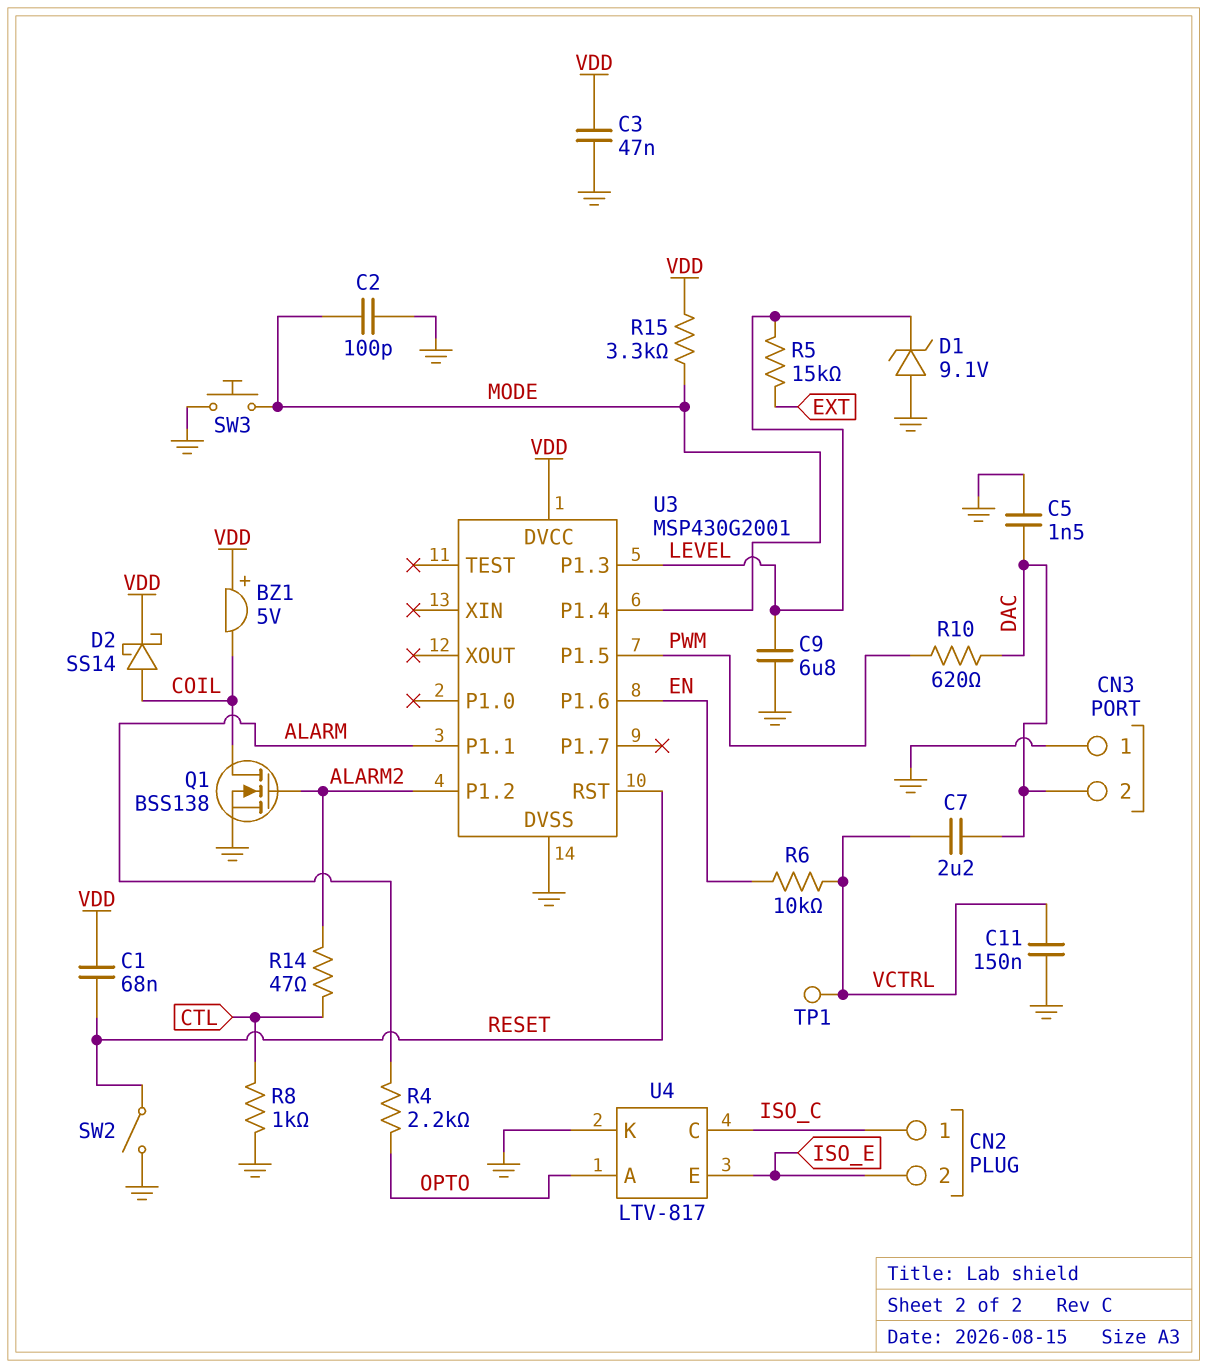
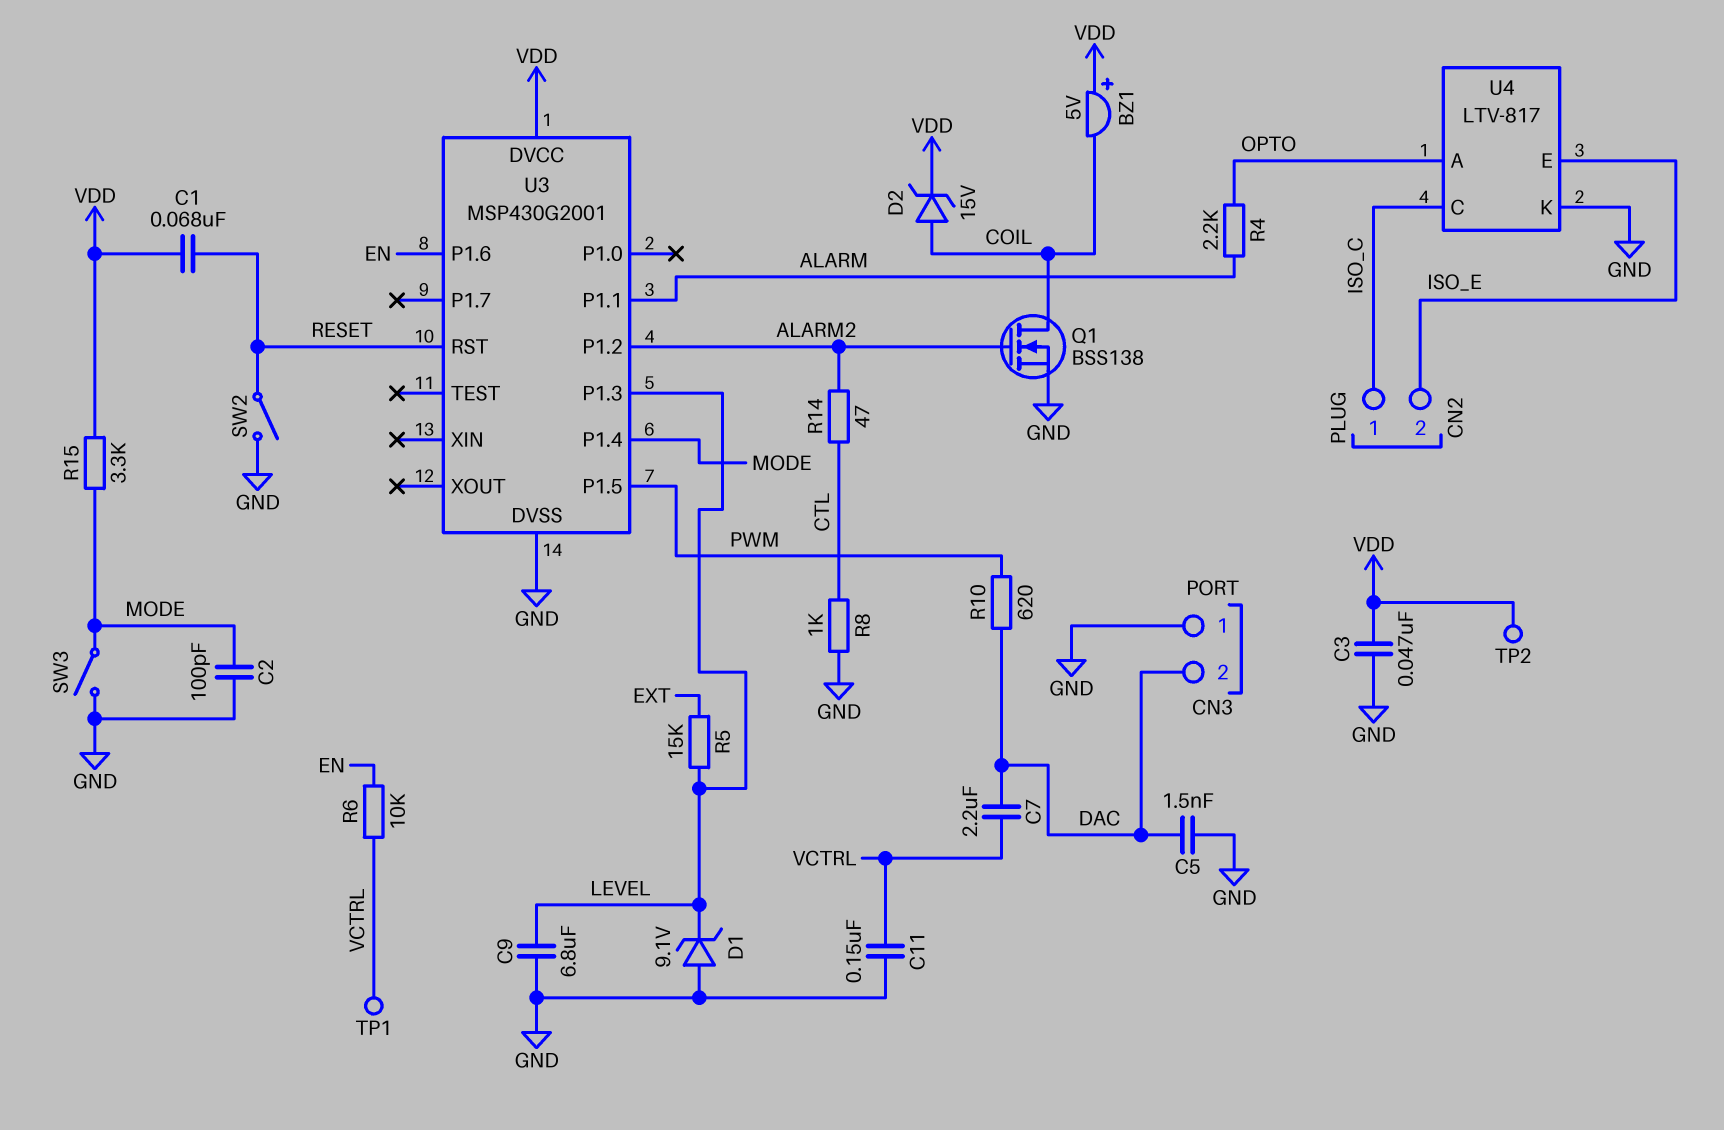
D2: schottky SS14 (A COIL, K VDD) -> zener 15V (A COIL, K VDD)
SW3: button (GND, MODE) -> switch (GND, MODE)
TP2: none -> test point (VDD)

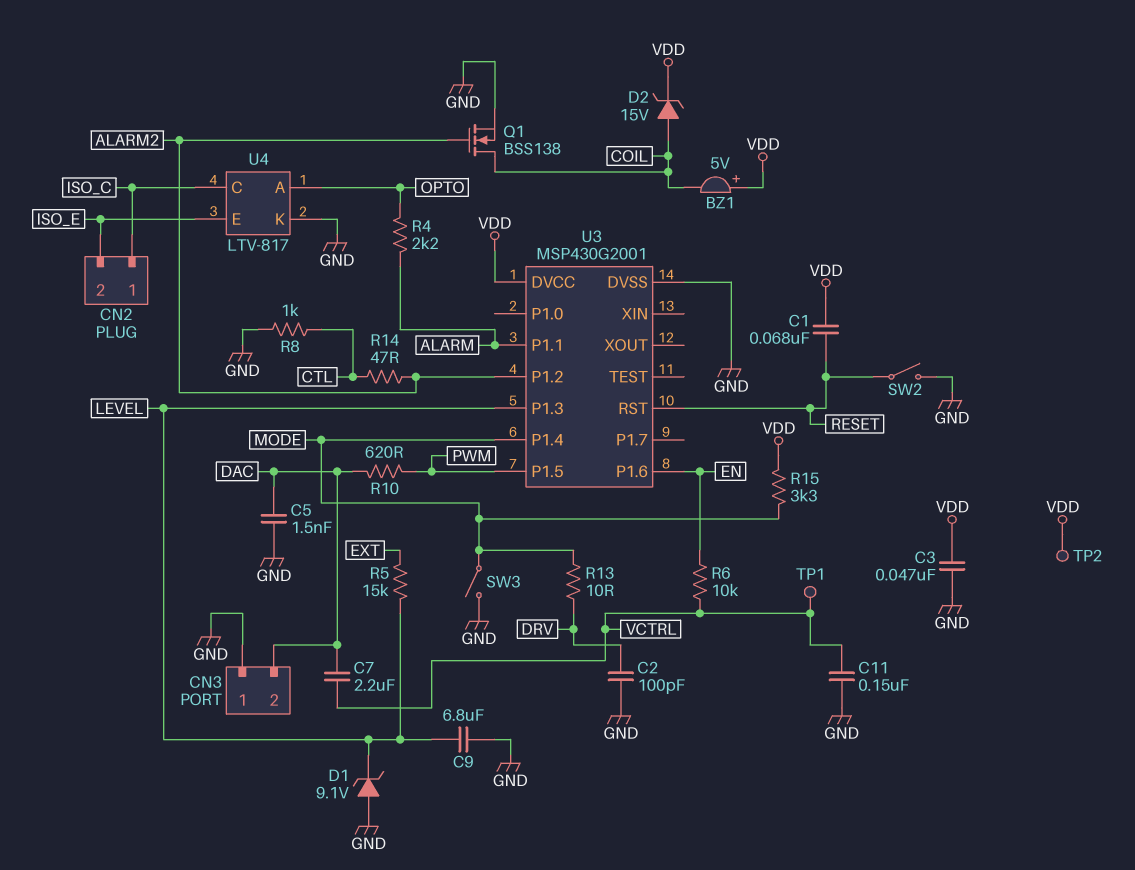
C2: 100pF (GND, MODE) -> 100pF (DRV, GND)
R13: none -> 10 (DRV, MODE)

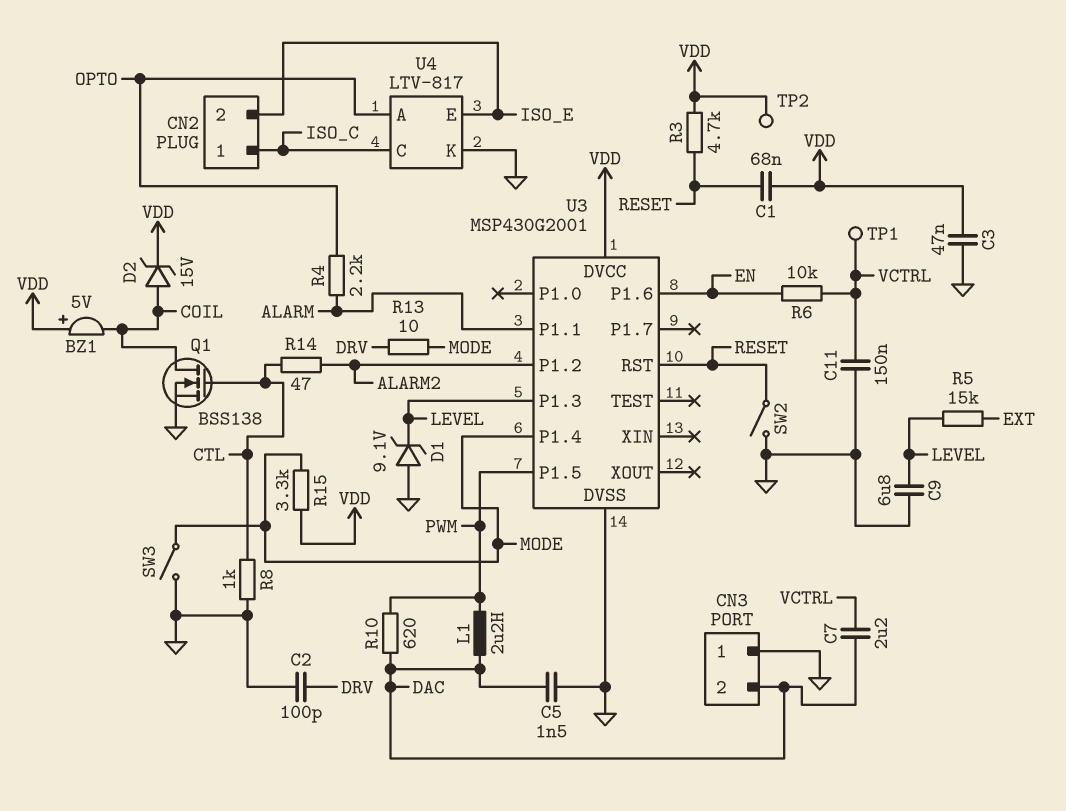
L1: none -> 2.2uH (DAC, PWM)
Q1: NMOS BSS138 (G ALARM2, D COIL, S GND) -> NMOS BSS138 (G CTL, D COIL, S GND)
R3: none -> 4.7k (RESET, VDD)

